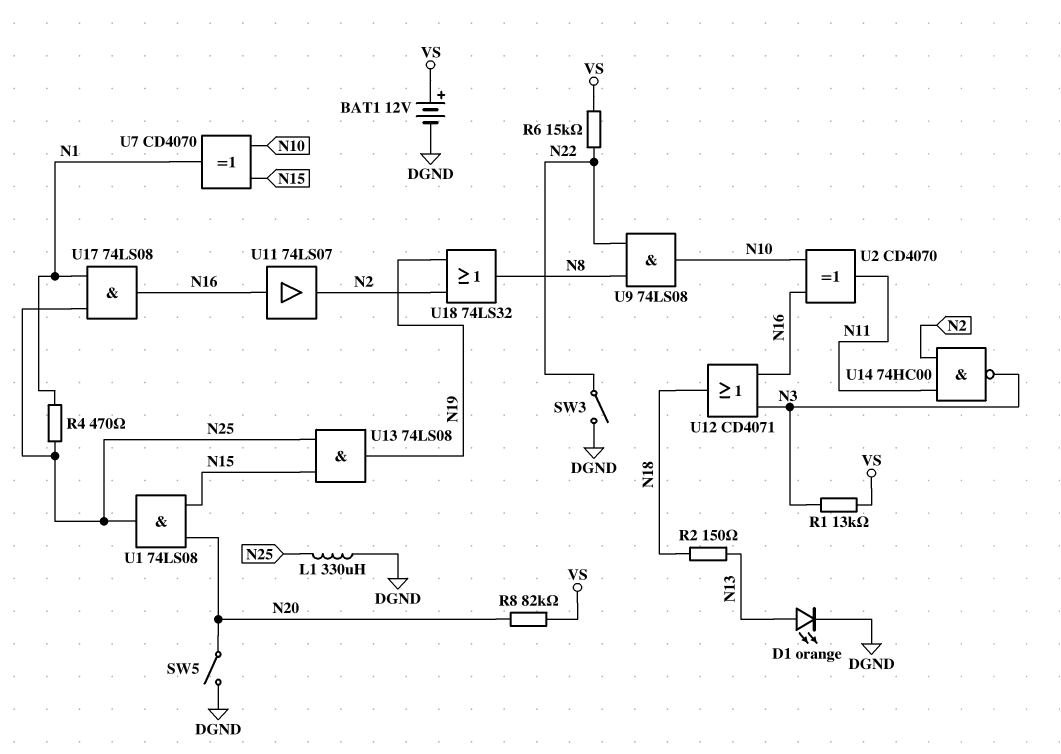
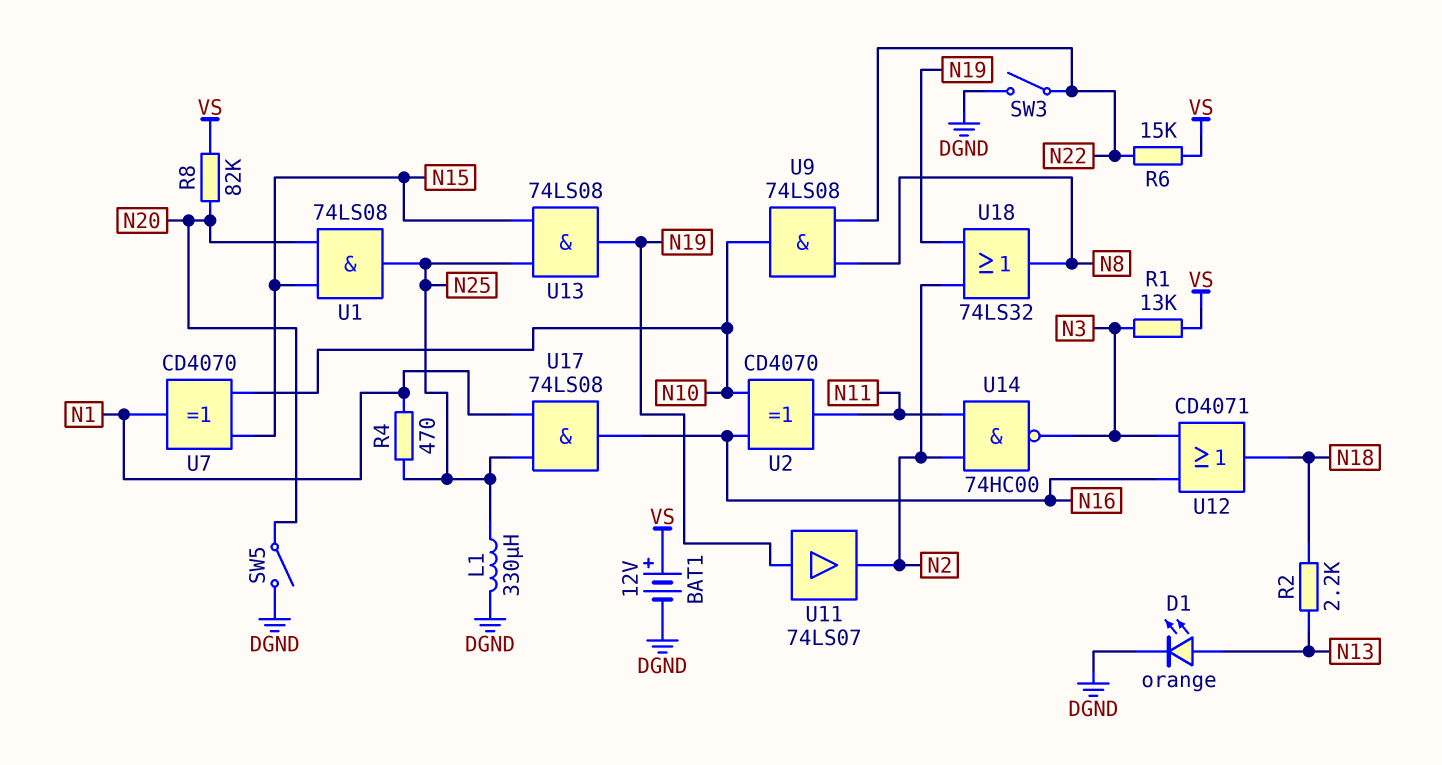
R2: 150 (N13, N18) -> 2.2k (N13, N18)
U11: buffer 74LS07 (in N16, out N2) -> buffer 74LS07 (in N19, out N2)

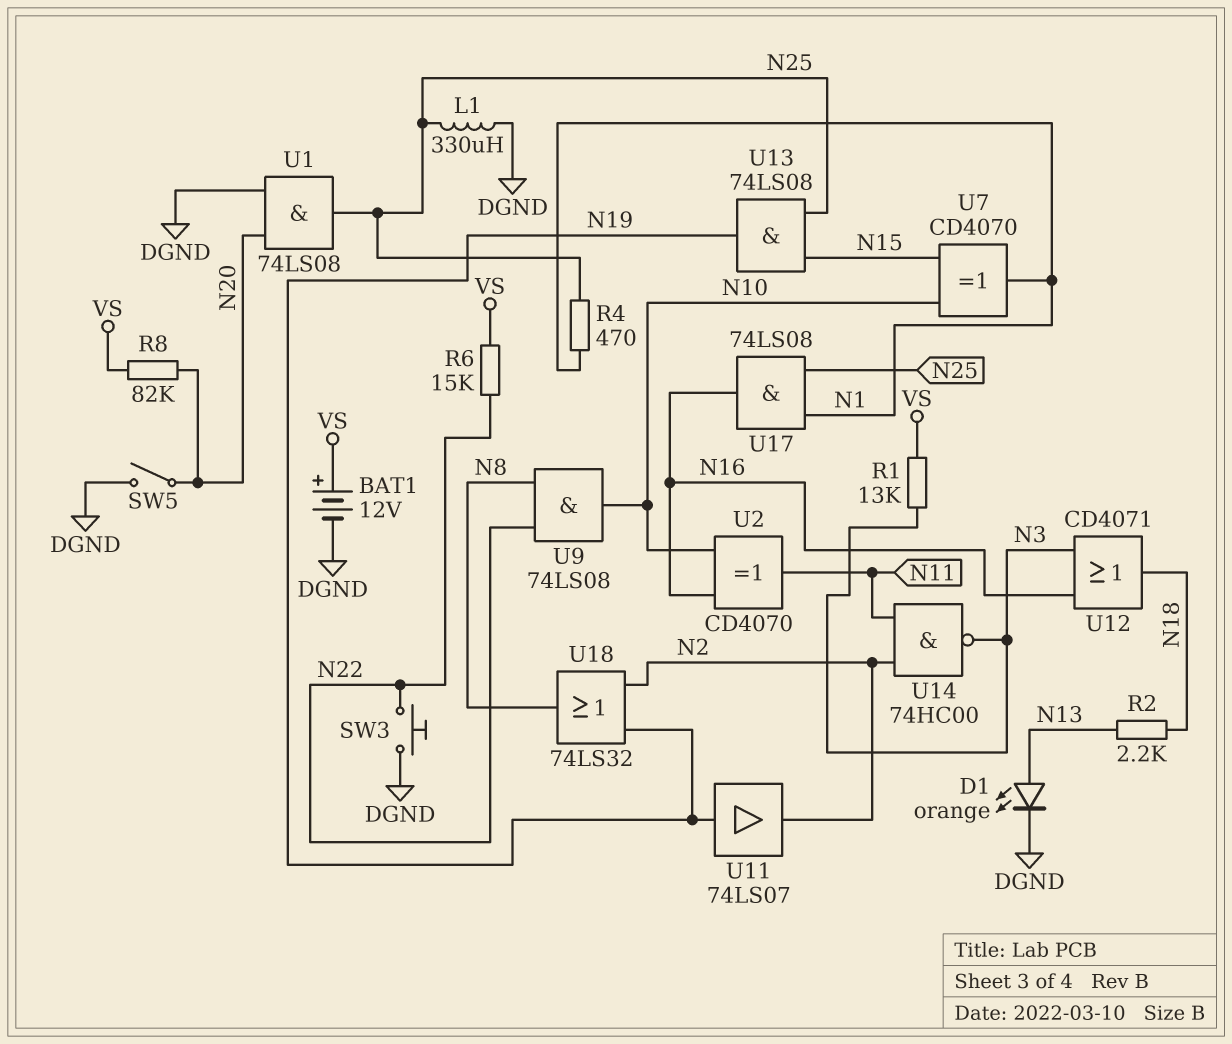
SW3: switch (DGND, N22) -> button (DGND, N22)
U1: AND 74LS08 (in N15, in N20, out N25) -> AND 74LS08 (in DGND, in N20, out N25)

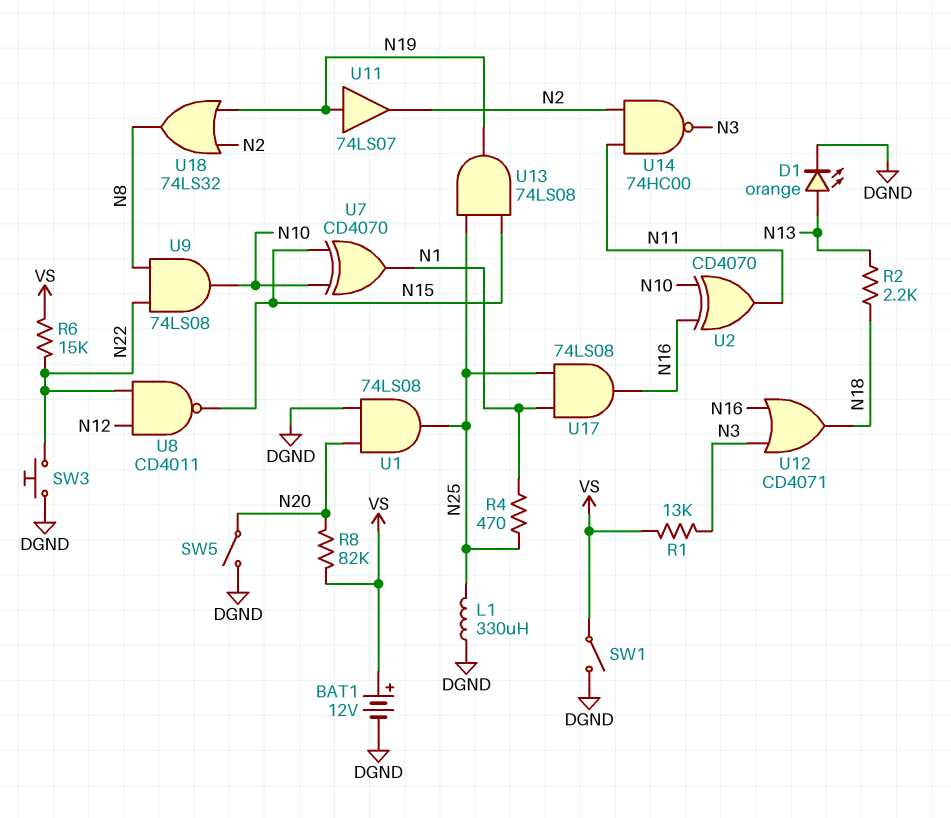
SW1: none -> switch (DGND, VS)
U8: none -> NAND CD4011 (in N12, in N22, out N15)

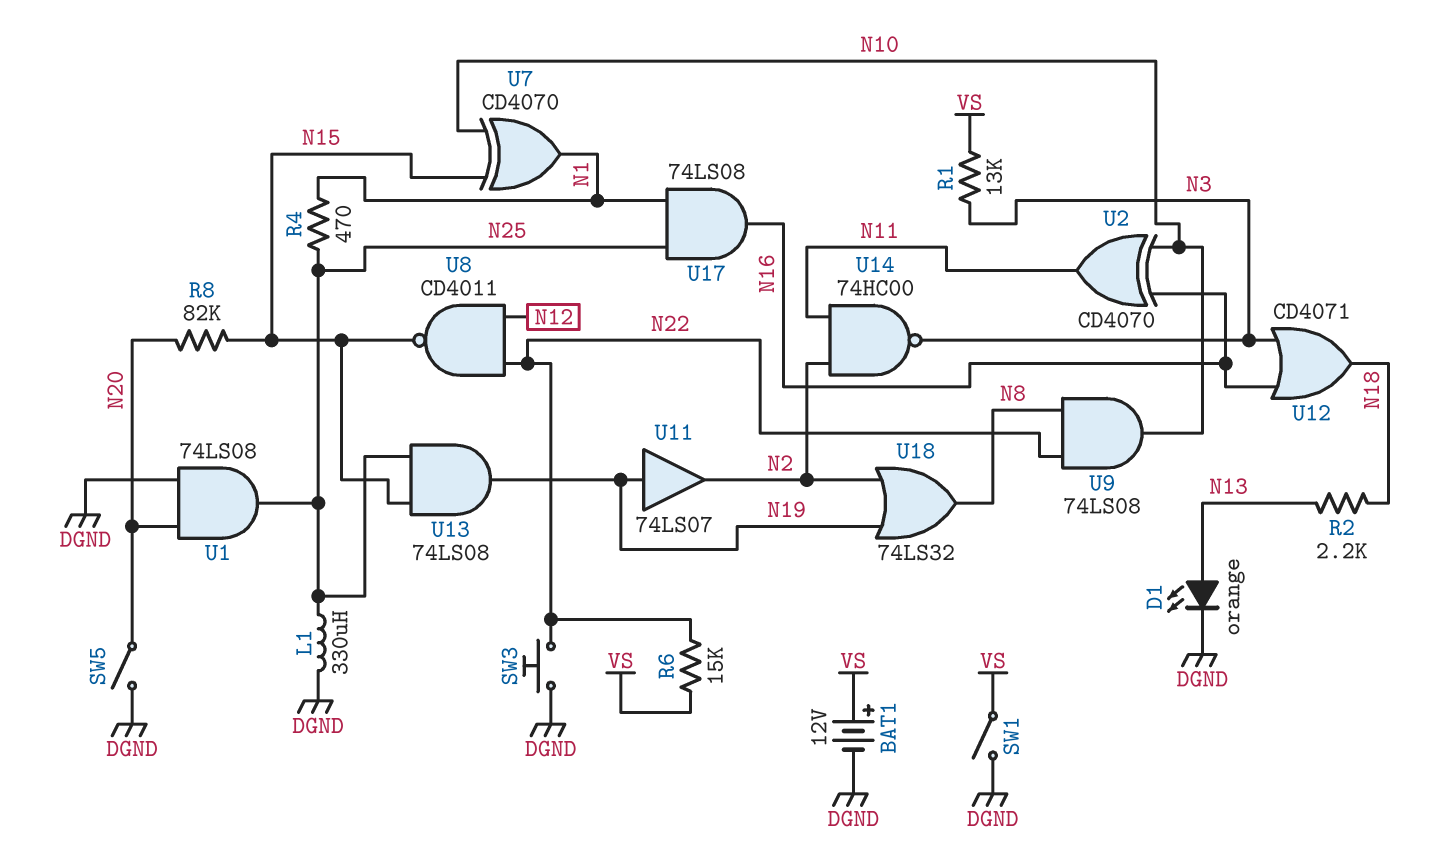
R8: 82k (N20, VS) -> 82k (N15, N20)

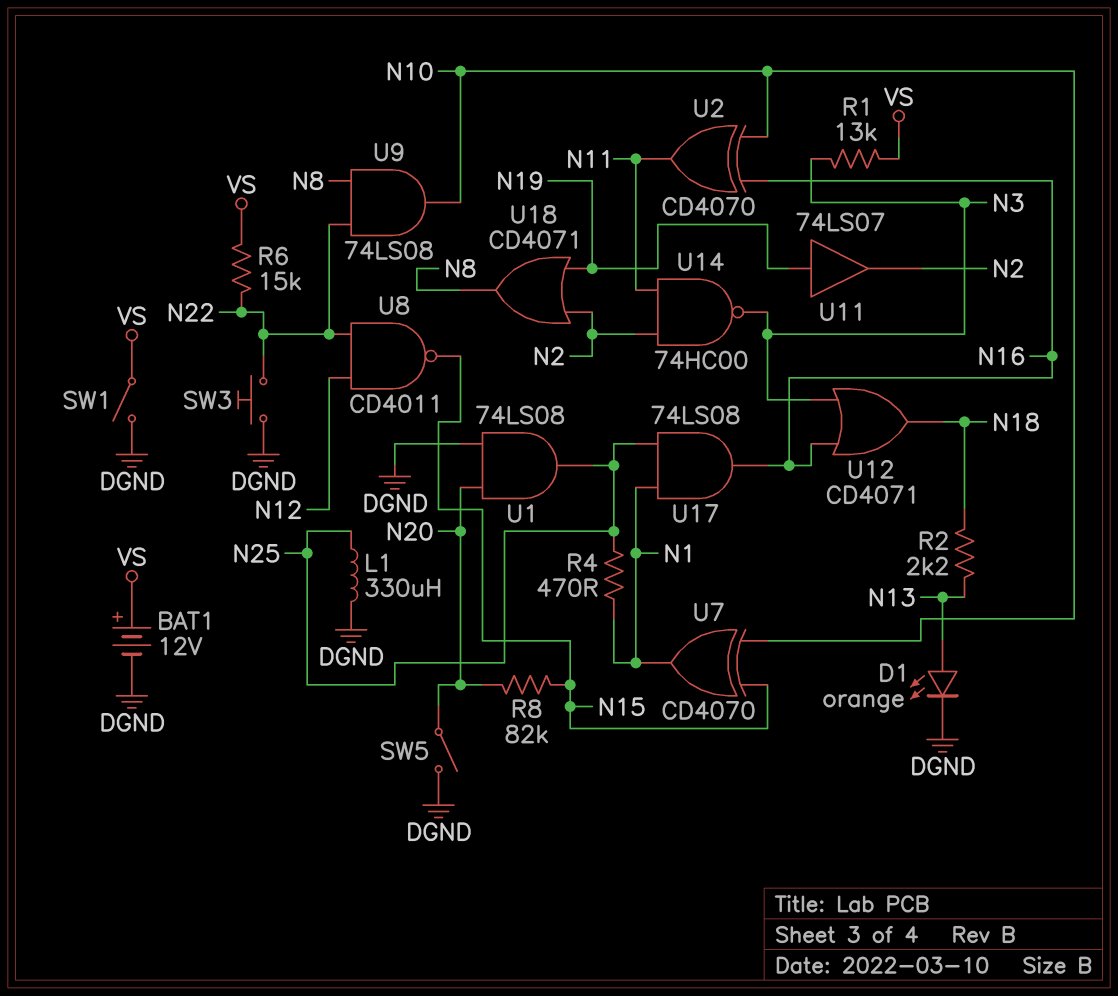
U13: AND 74LS08 (in N15, in N25, out N19) -> none
U18: OR 74LS32 (in N2, in N19, out N8) -> OR CD4071 (in N2, in N19, out N8)

